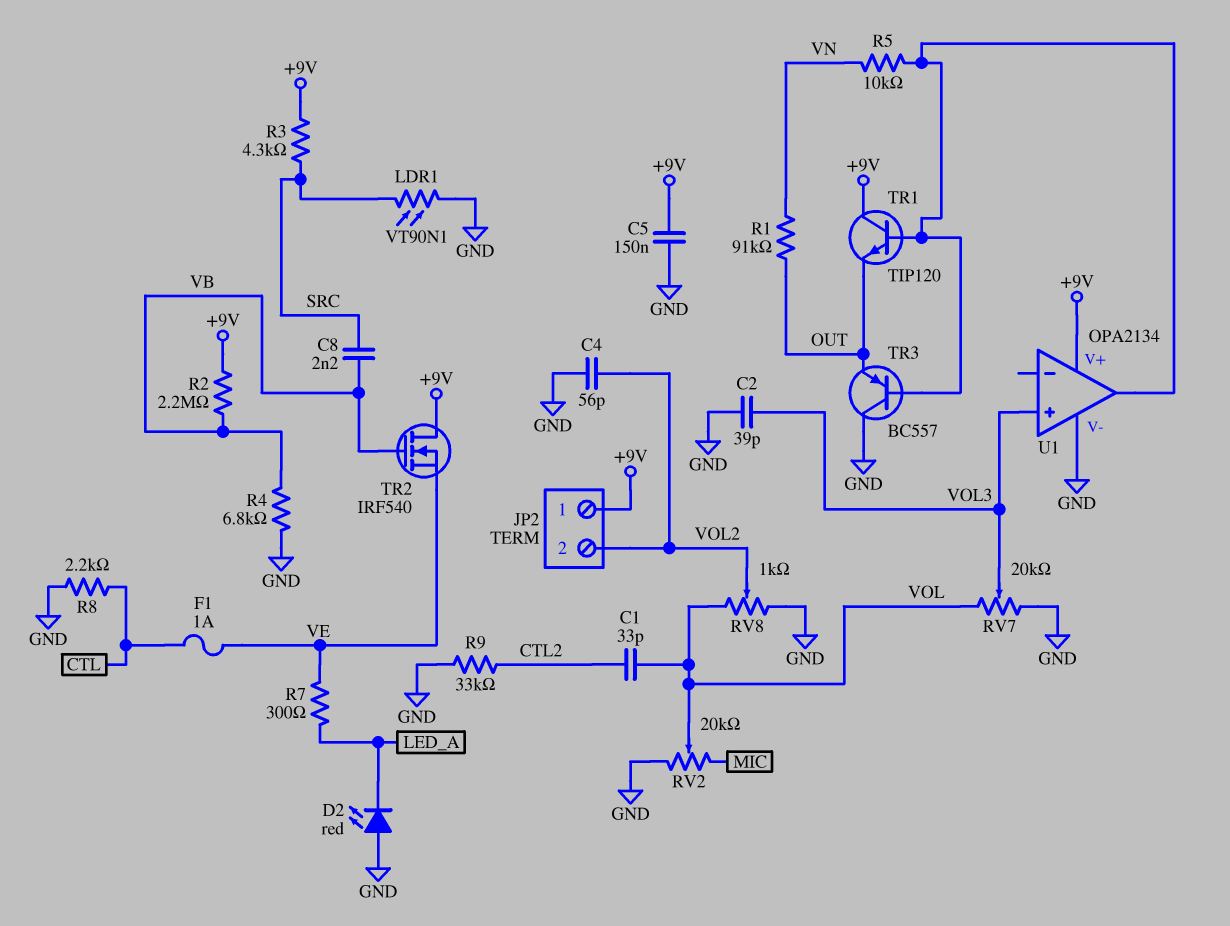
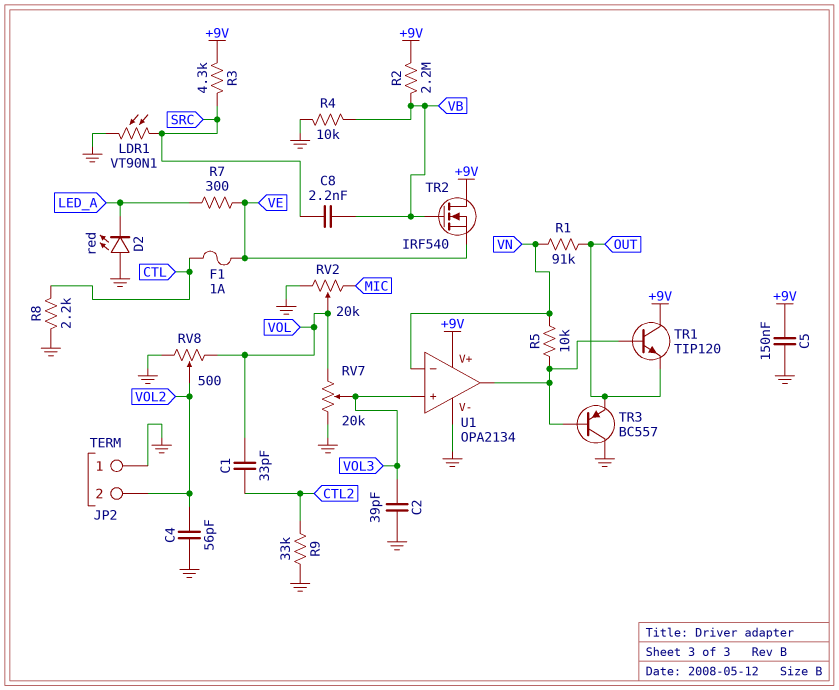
JP2 pin 1: +9V -> GND
R4: 6.8k (GND, VB) -> 10k (GND, VB)
RV8: 1k (GND, VOL, wiper VOL2) -> 500 (GND, VOL, wiper VOL2)
U1 pin in-: none -> VN

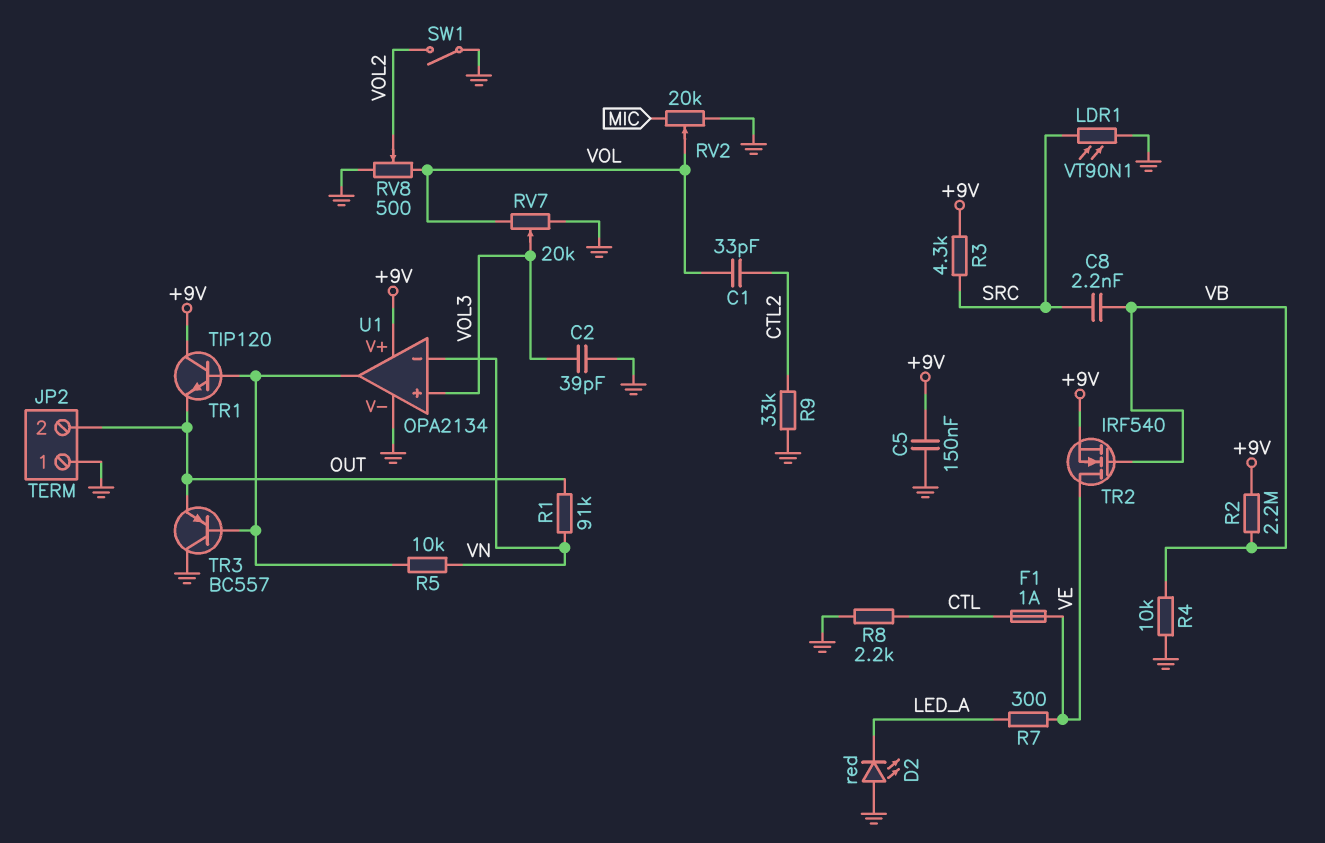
C4: 56pF (GND, VOL2) -> none
JP2 pin 2: VOL2 -> OUT
SW1: none -> switch (GND, VOL2)
TR2: NMOS IRF540 (G VB, D +9V, S VE) -> NMOS IRF540 (G VB, D VE, S +9V)

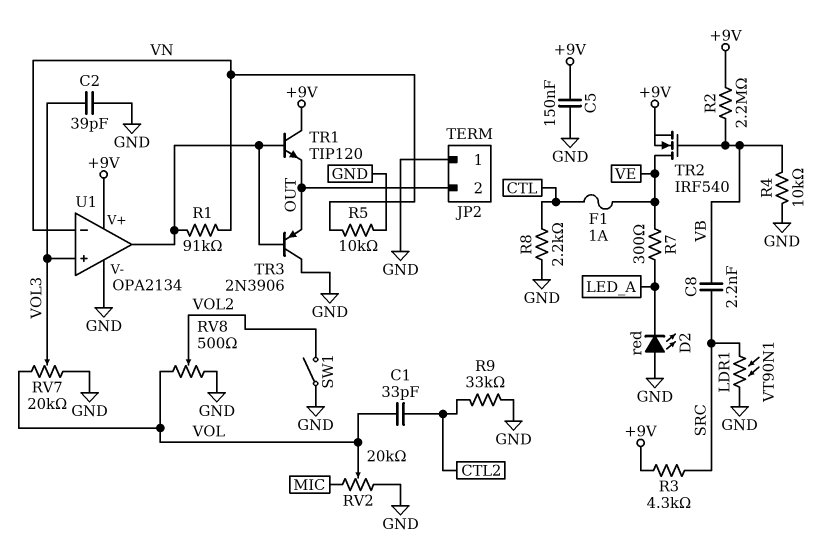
R1: 91k (OUT, VN) -> 91k (U1/out, VN)
R5: 10k (U1/out, VN) -> 10k (GND, VN)
TR3: PNP BC557 (B U1/out, C GND, E OUT) -> PNP 2N3906 (B U1/out, C GND, E OUT)

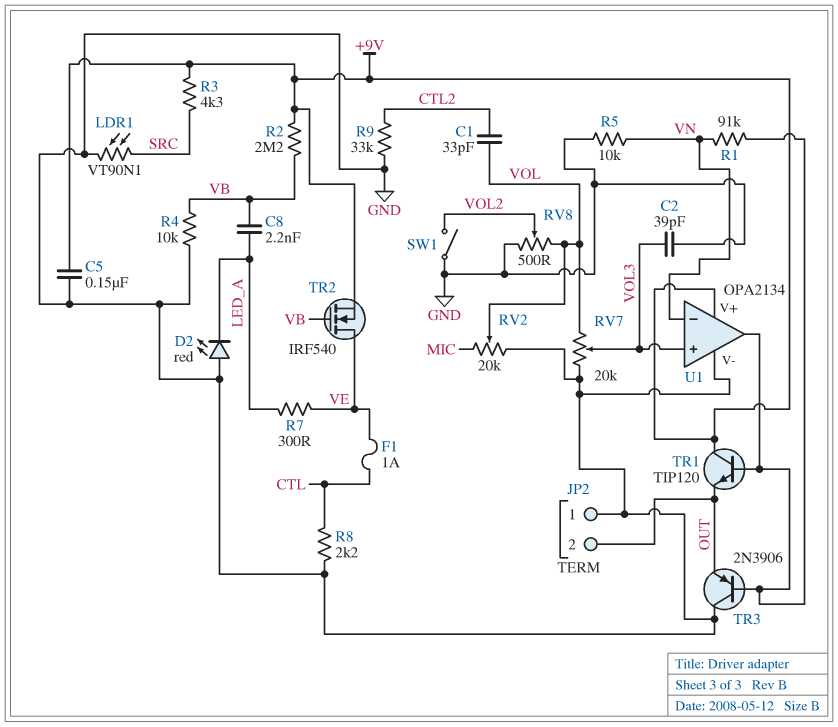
C8: 2.2nF (SRC, VB) -> 2.2nF (LED_A, VB)

